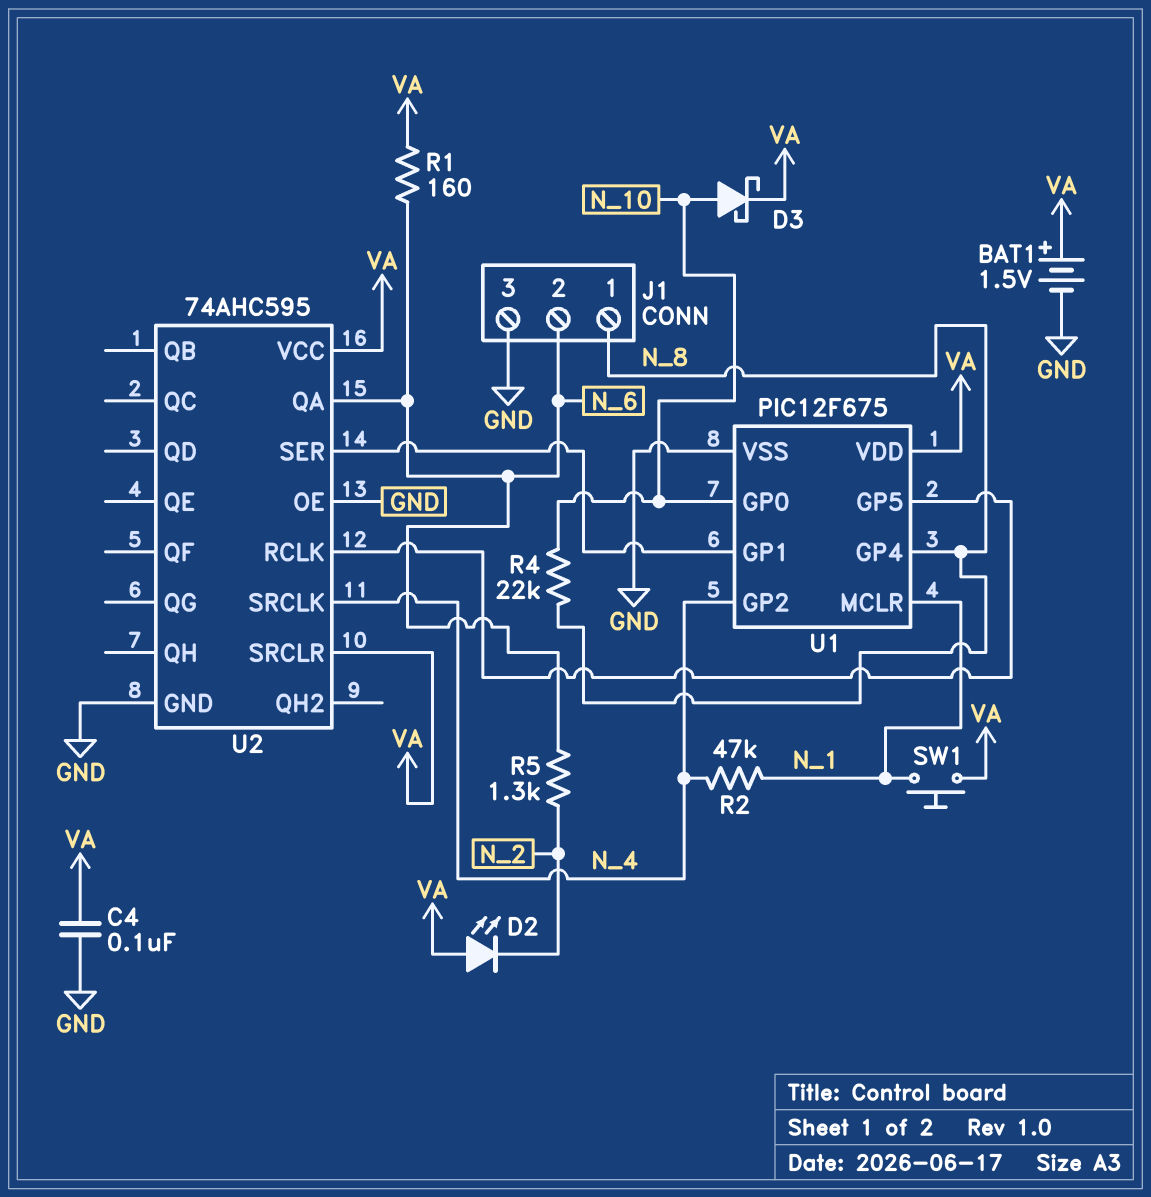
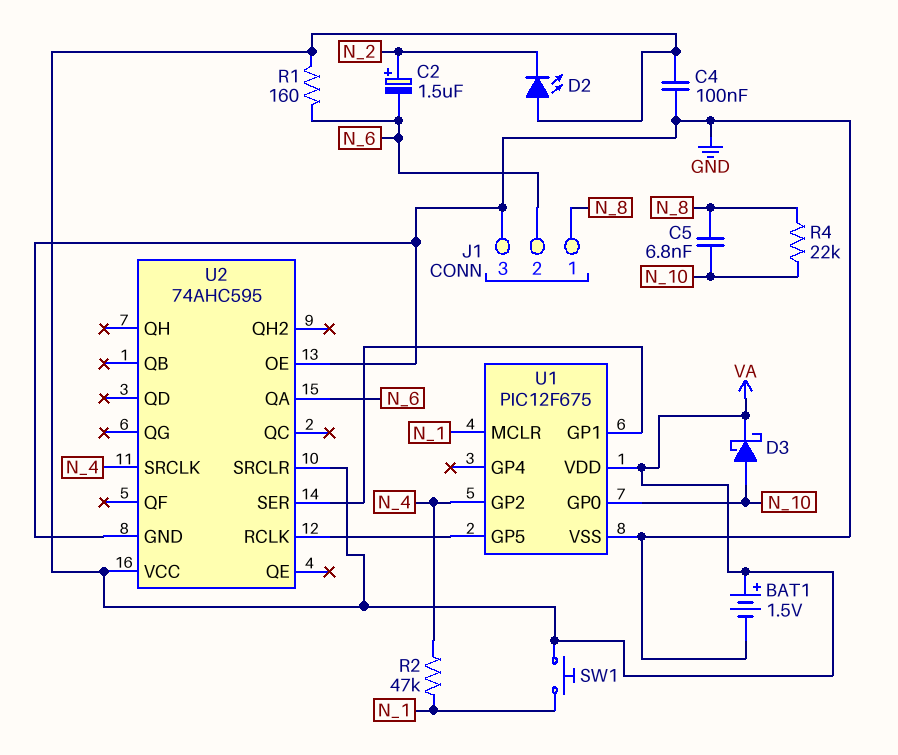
C2: none -> 1.5uF (plus N_2, minus N_6)
C5: none -> 6.8nF (N_8, N_10)
R5: 1.3k (N_2, N_6) -> none
U1 pin GP4: N_8 -> none

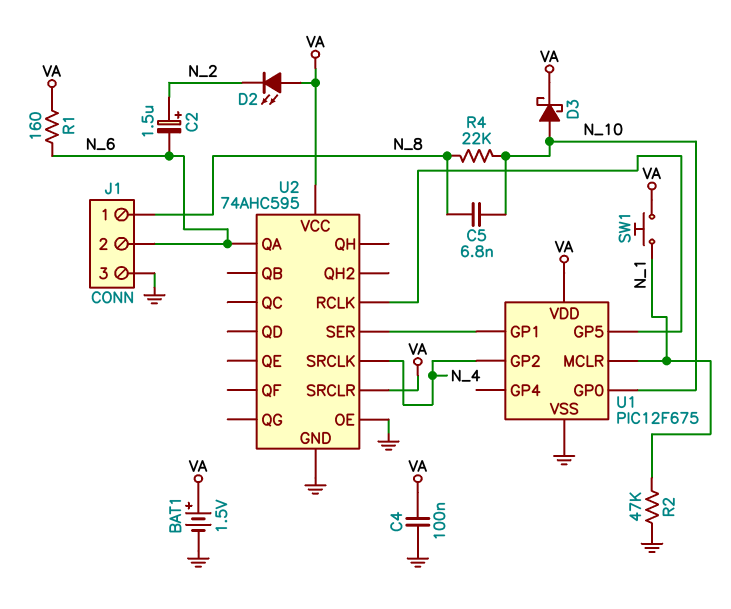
R2: 47k (N_1, N_4) -> 47k (GND, N_1)

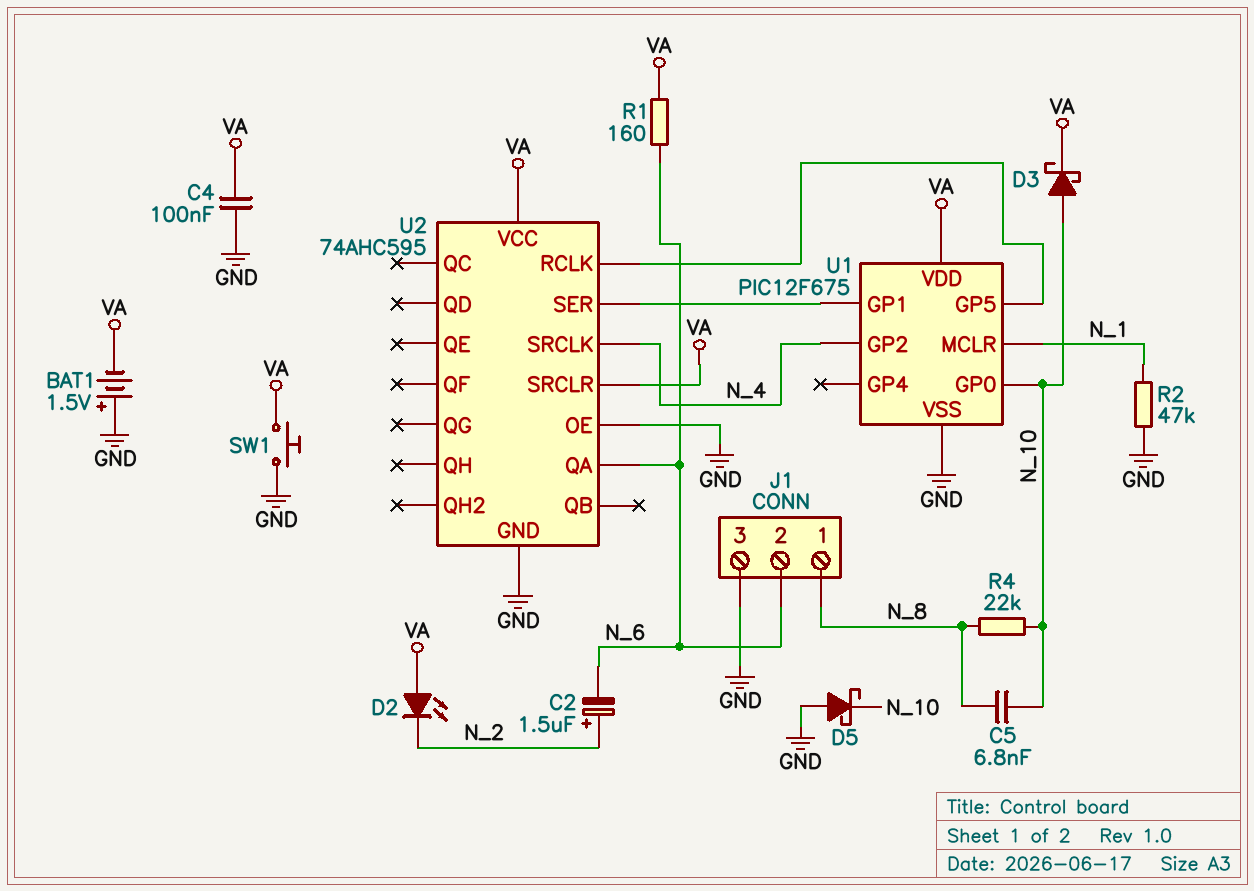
BAT1: 1.5V (plus VA, minus GND) -> 1.5V (plus GND, minus VA)
D5: none -> schottky (A GND, K N_10)
SW1: button (N_1, VA) -> button (GND, VA)

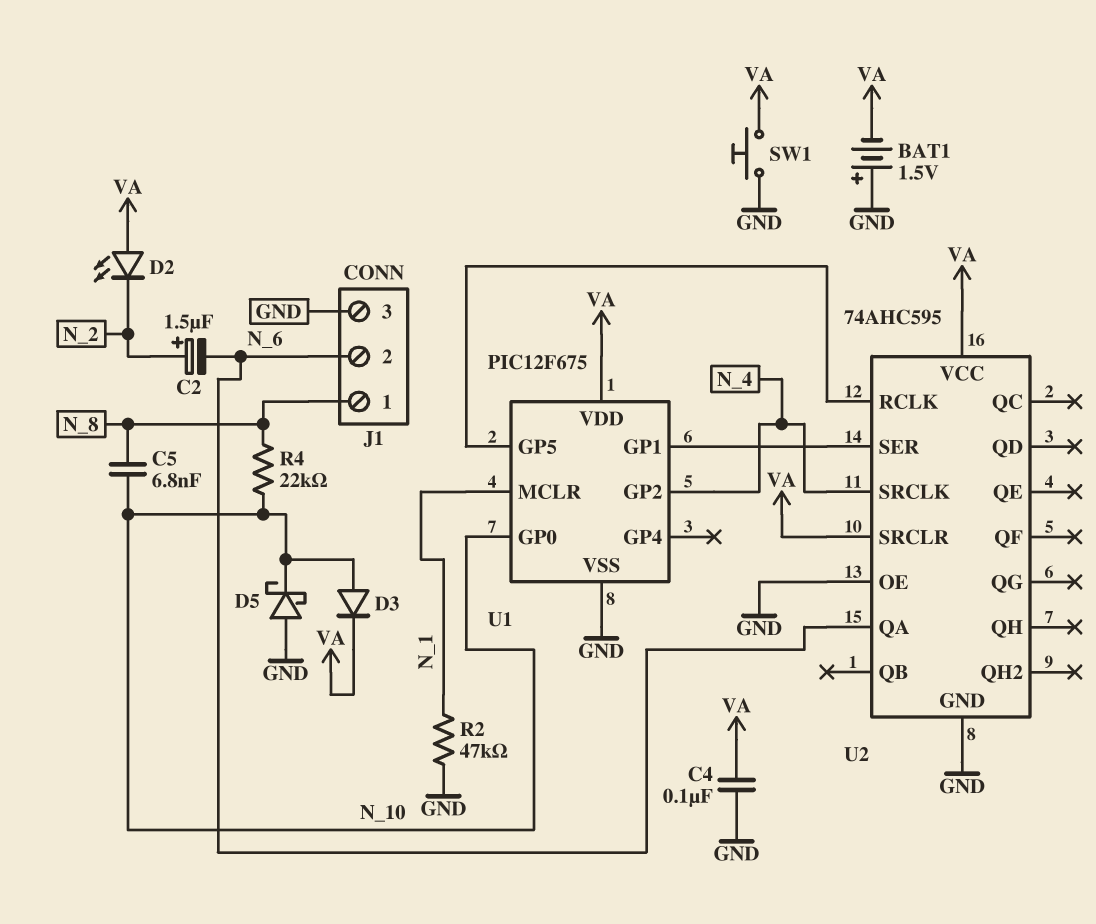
D3: schottky (A N_10, K VA) -> diode (A N_10, K VA)
R1: 160 (N_6, VA) -> none

